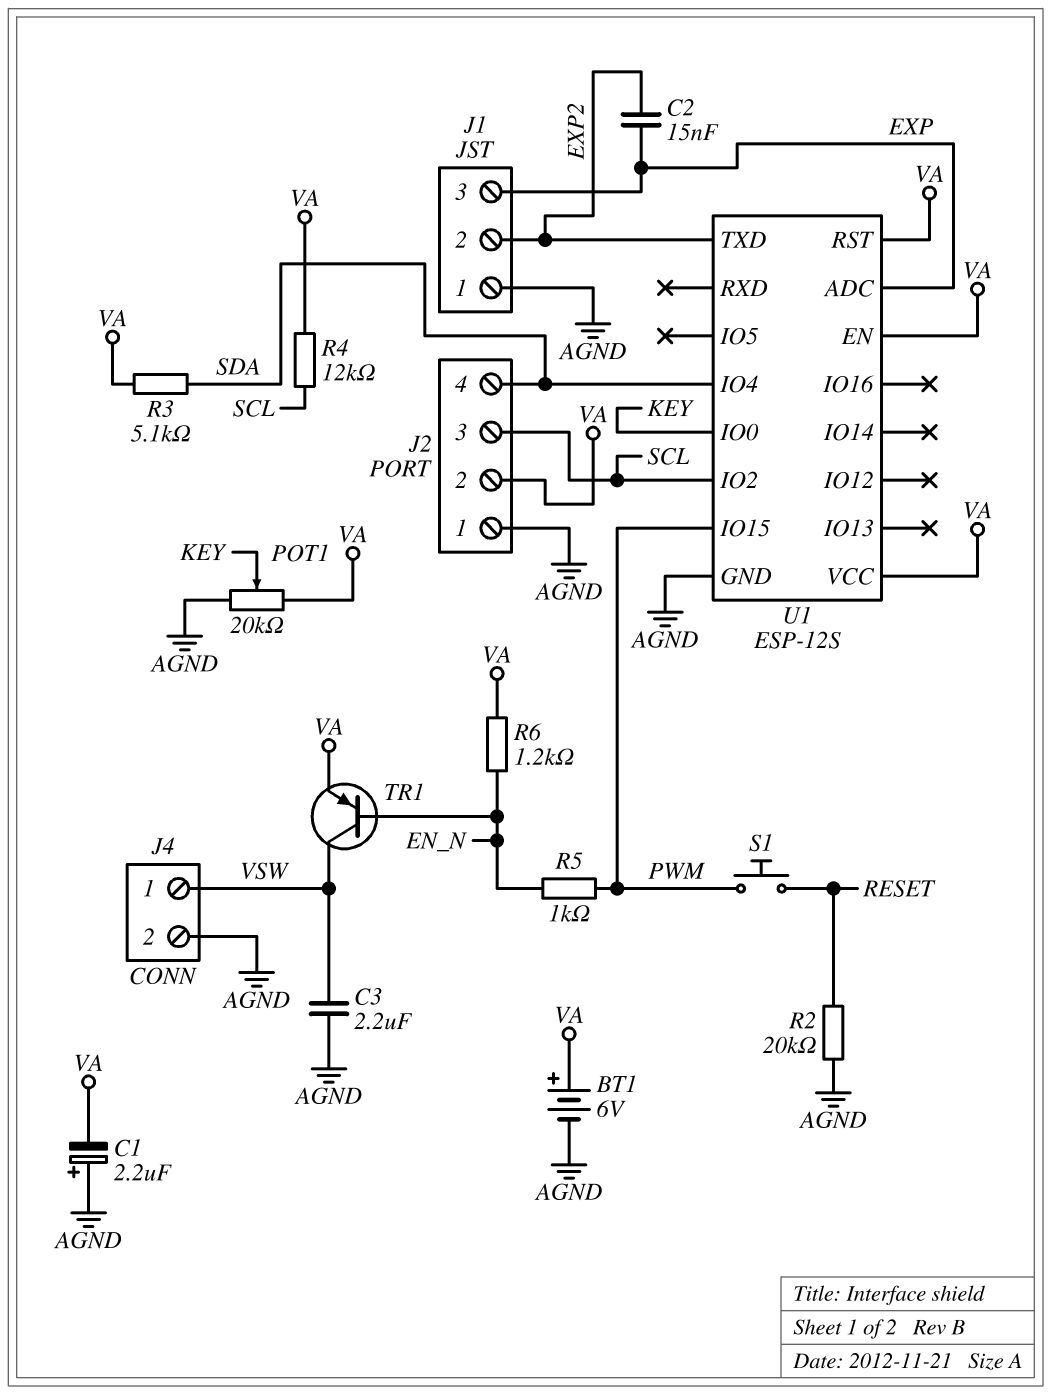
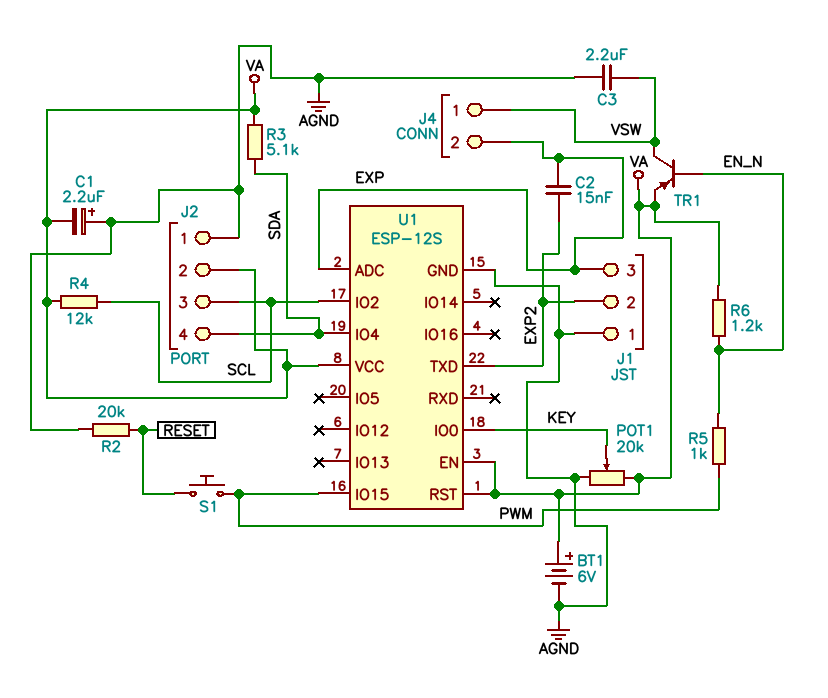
J4 pin 2: AGND -> EXP

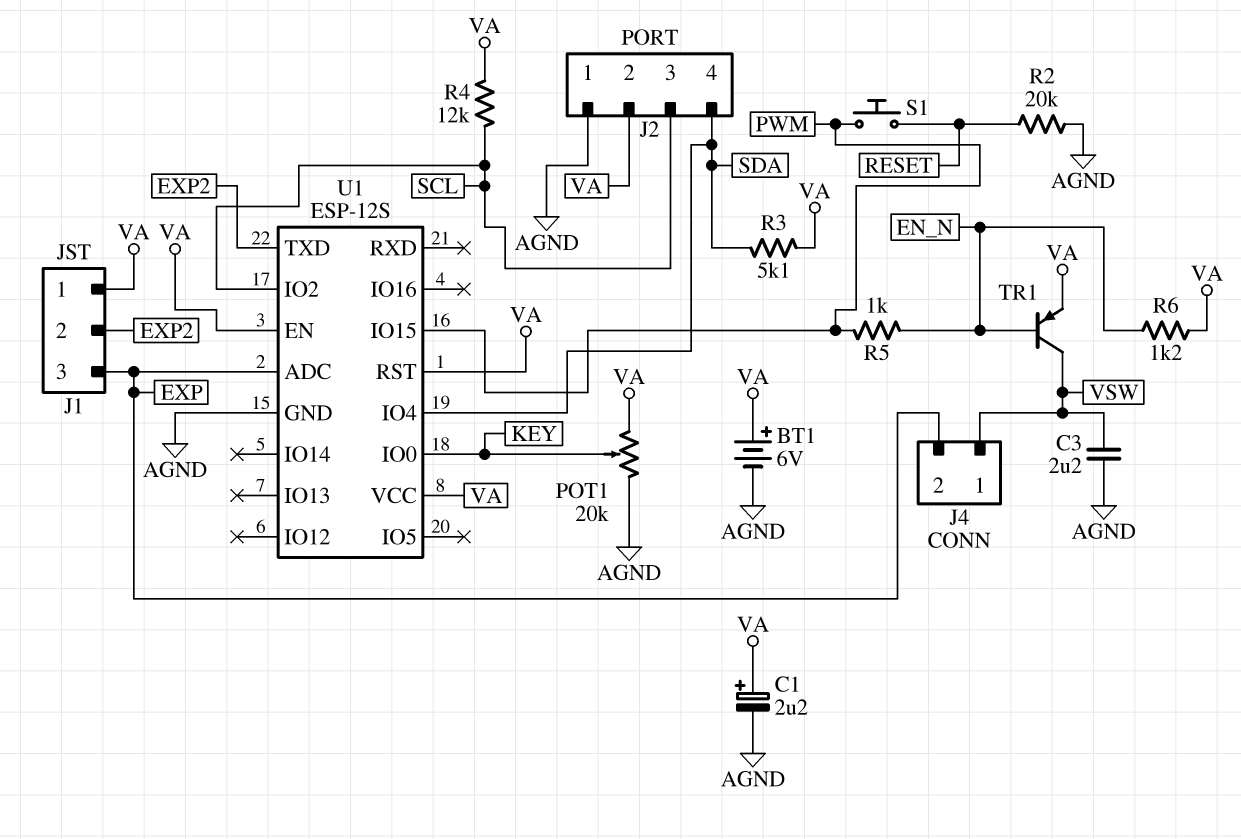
C1: 2.2uF (plus AGND, minus VA) -> 2.2uF (plus VA, minus AGND)
C2: 15nF (EXP, EXP2) -> none
J1 pin 1: AGND -> VA

